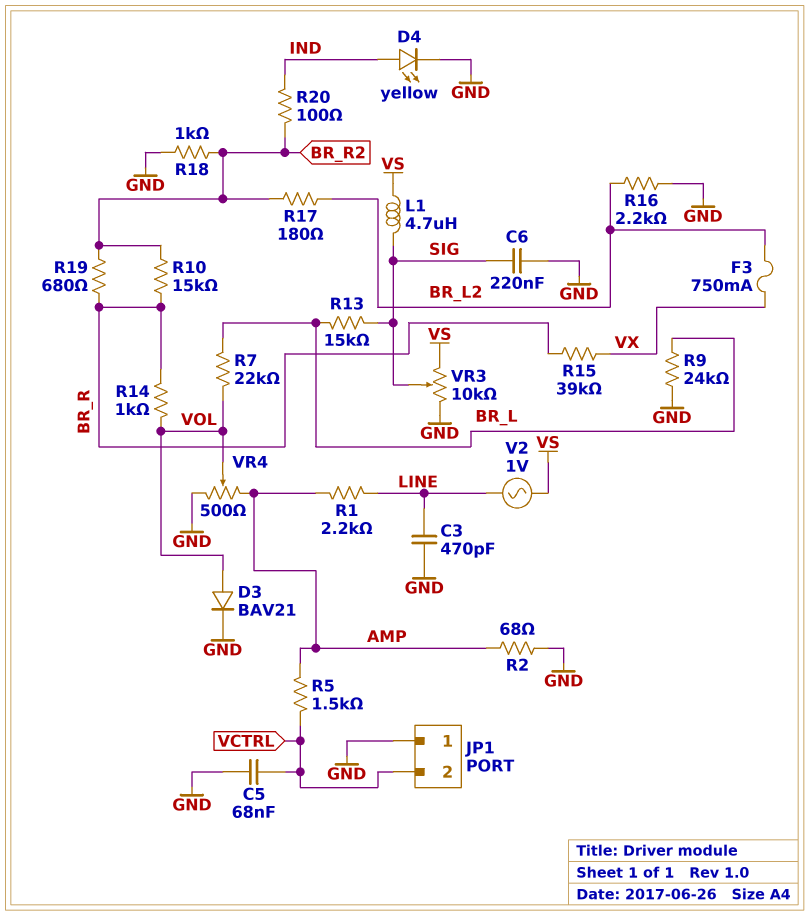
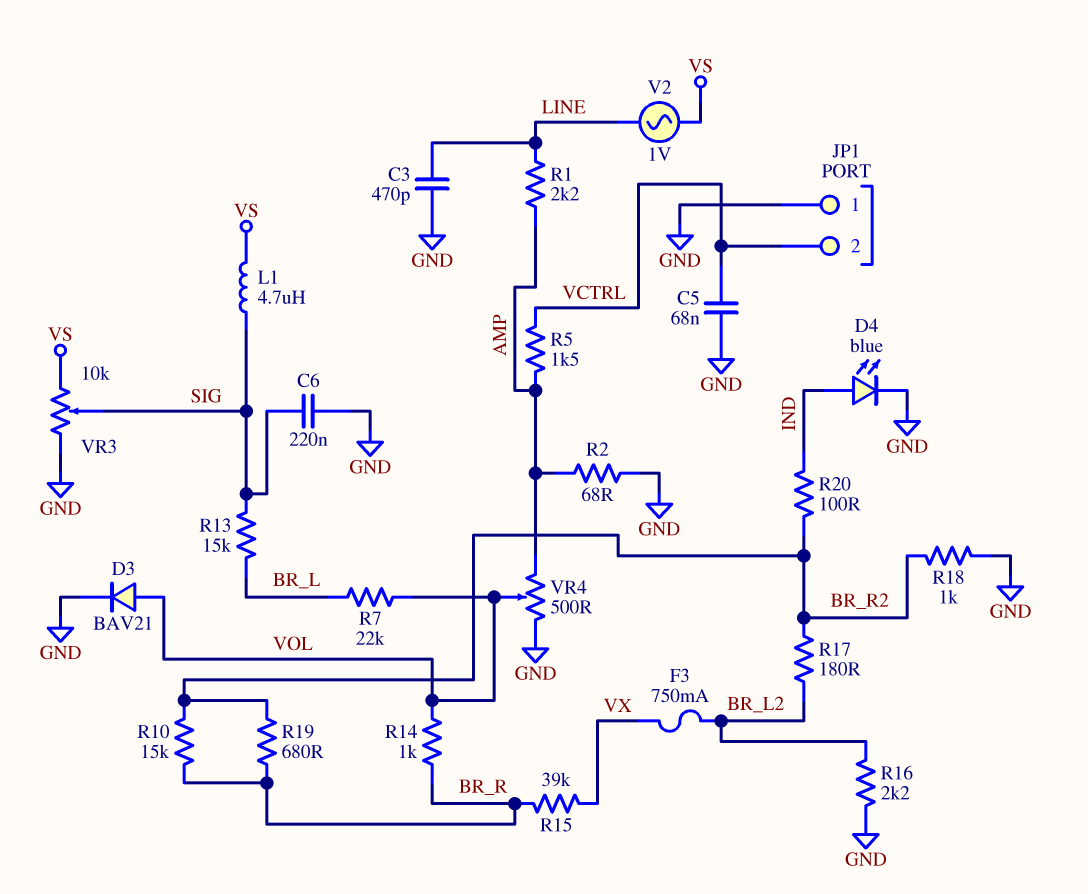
D4: LED yellow (A IND, K GND) -> LED blue (A IND, K GND)
R9: 24k (BR_L, GND) -> none

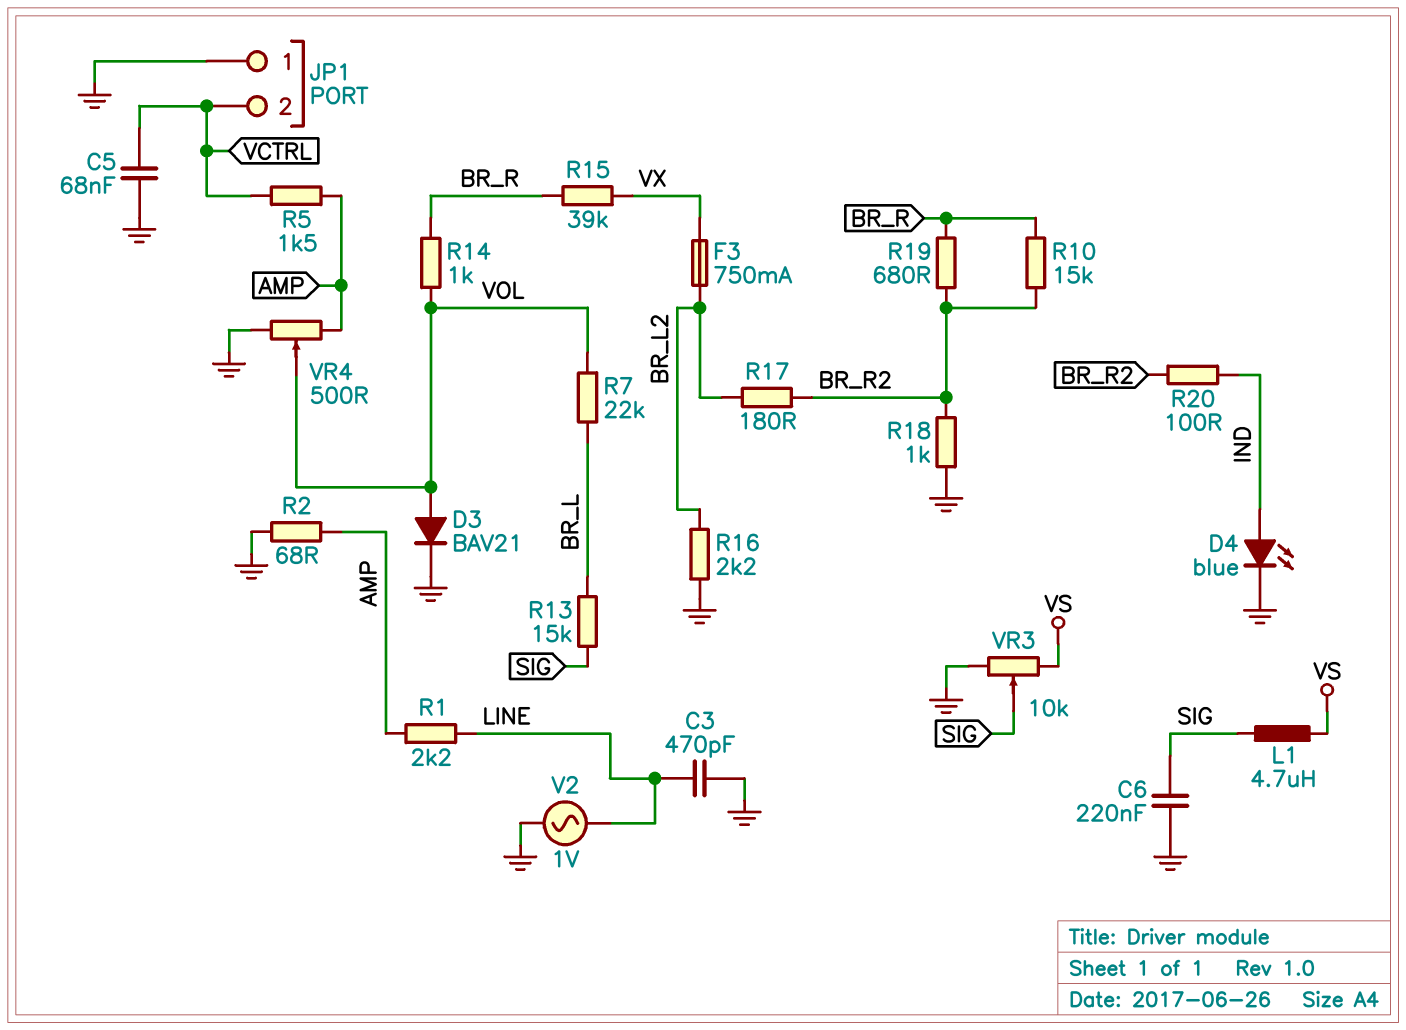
V2: AC 1V (LINE, VS) -> AC 1V (GND, LINE)

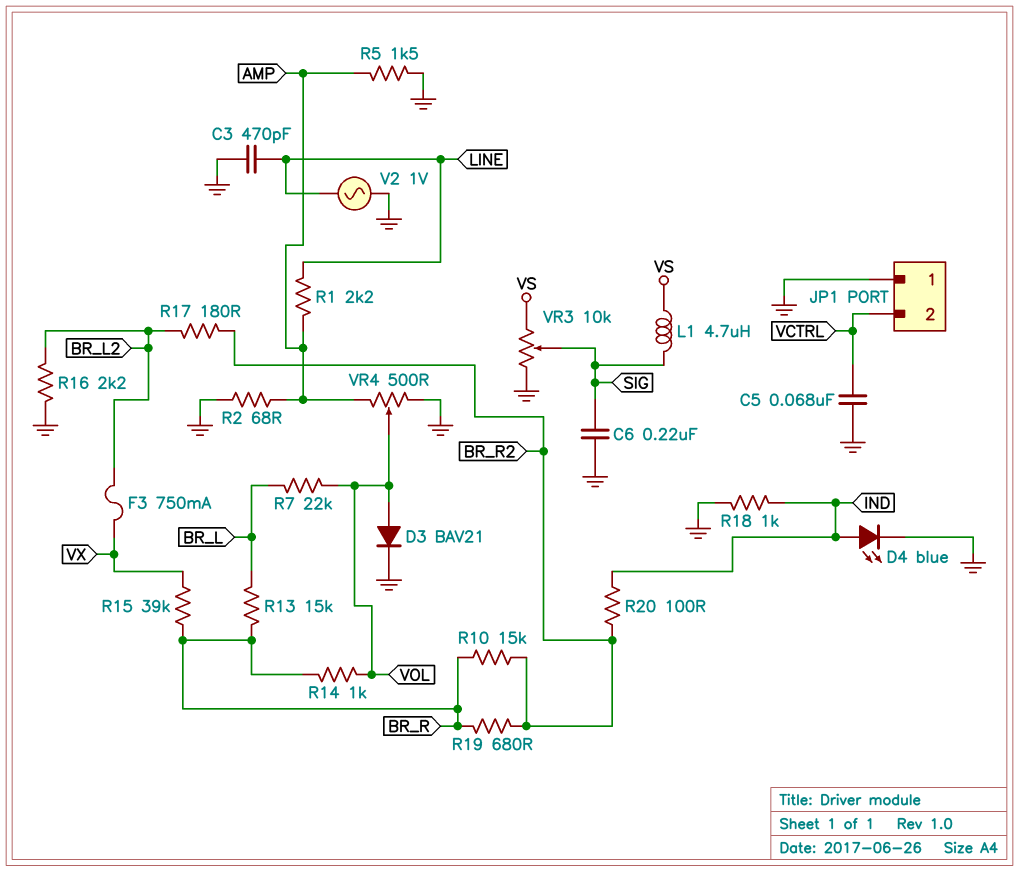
R5: 1.5k (AMP, VCTRL) -> 1.5k (AMP, GND)
R13: 15k (BR_L, SIG) -> 15k (BR_L, BR_R)
R18: 1k (BR_R2, GND) -> 1k (GND, IND)

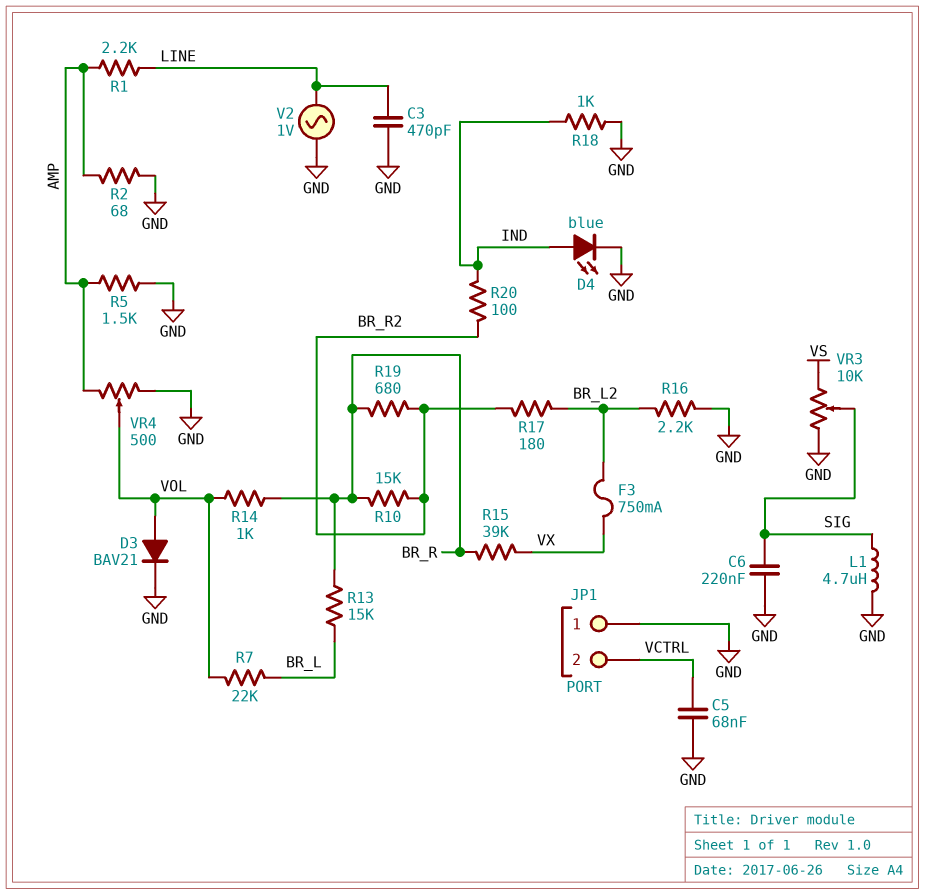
L1: 4.7uH (SIG, VS) -> 4.7uH (GND, SIG)

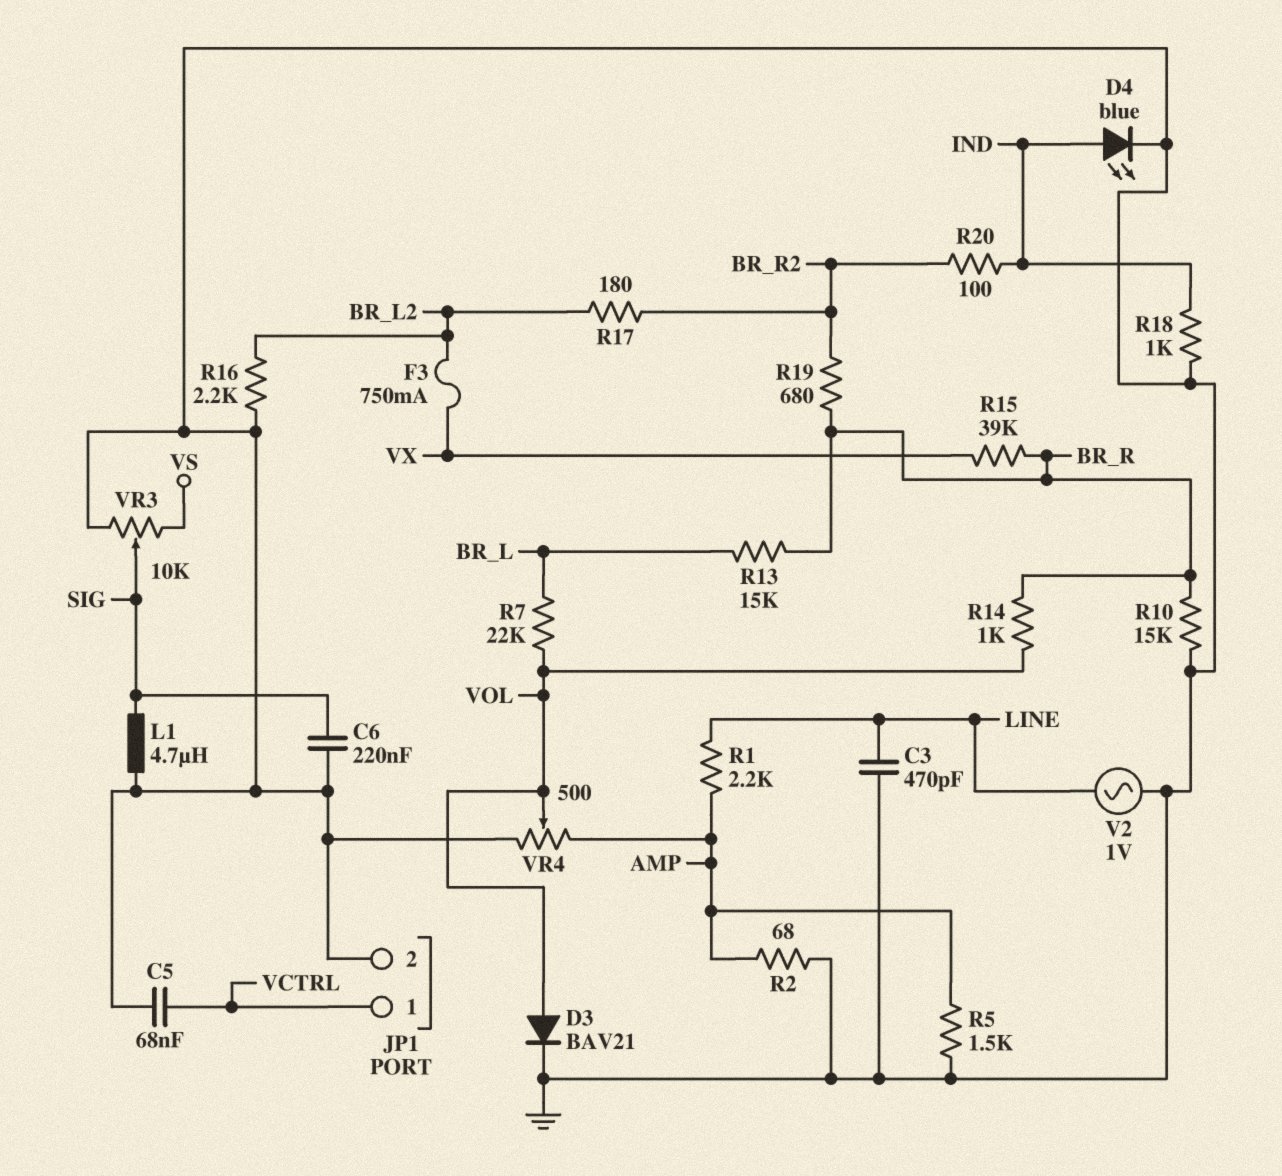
JP1 pin 1: GND -> VCTRL
JP1 pin 2: VCTRL -> GND
R10: 15k (BR_R, BR_R2) -> 15k (BR_R, GND)

